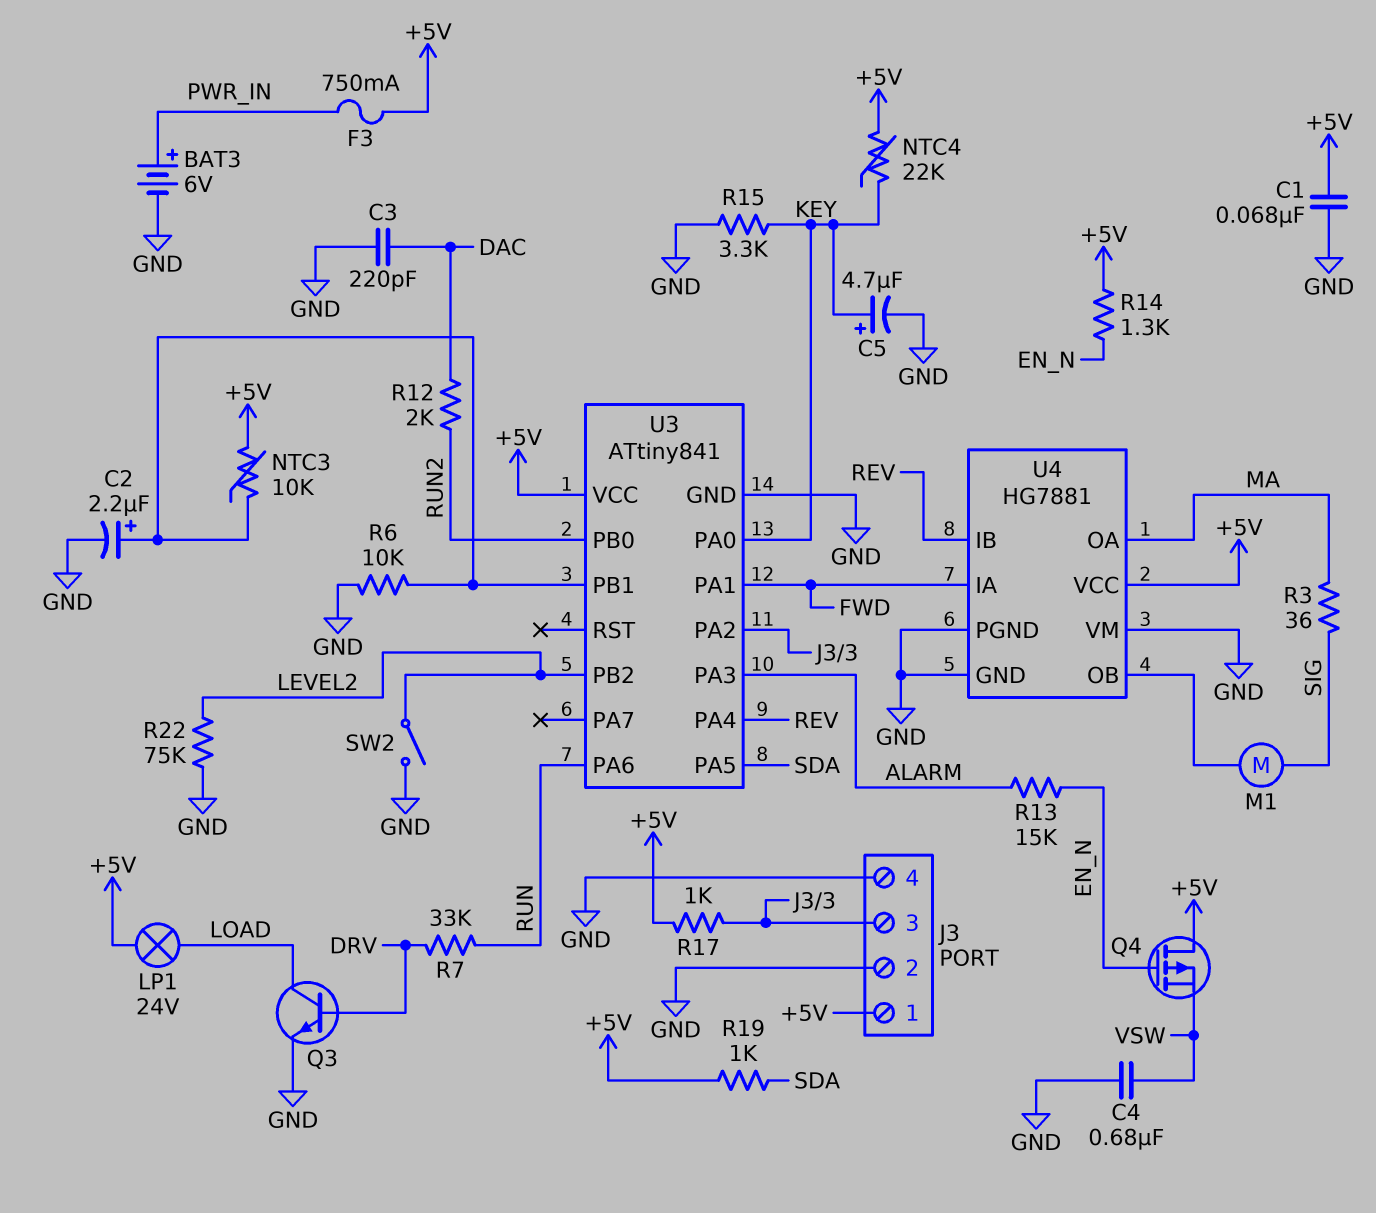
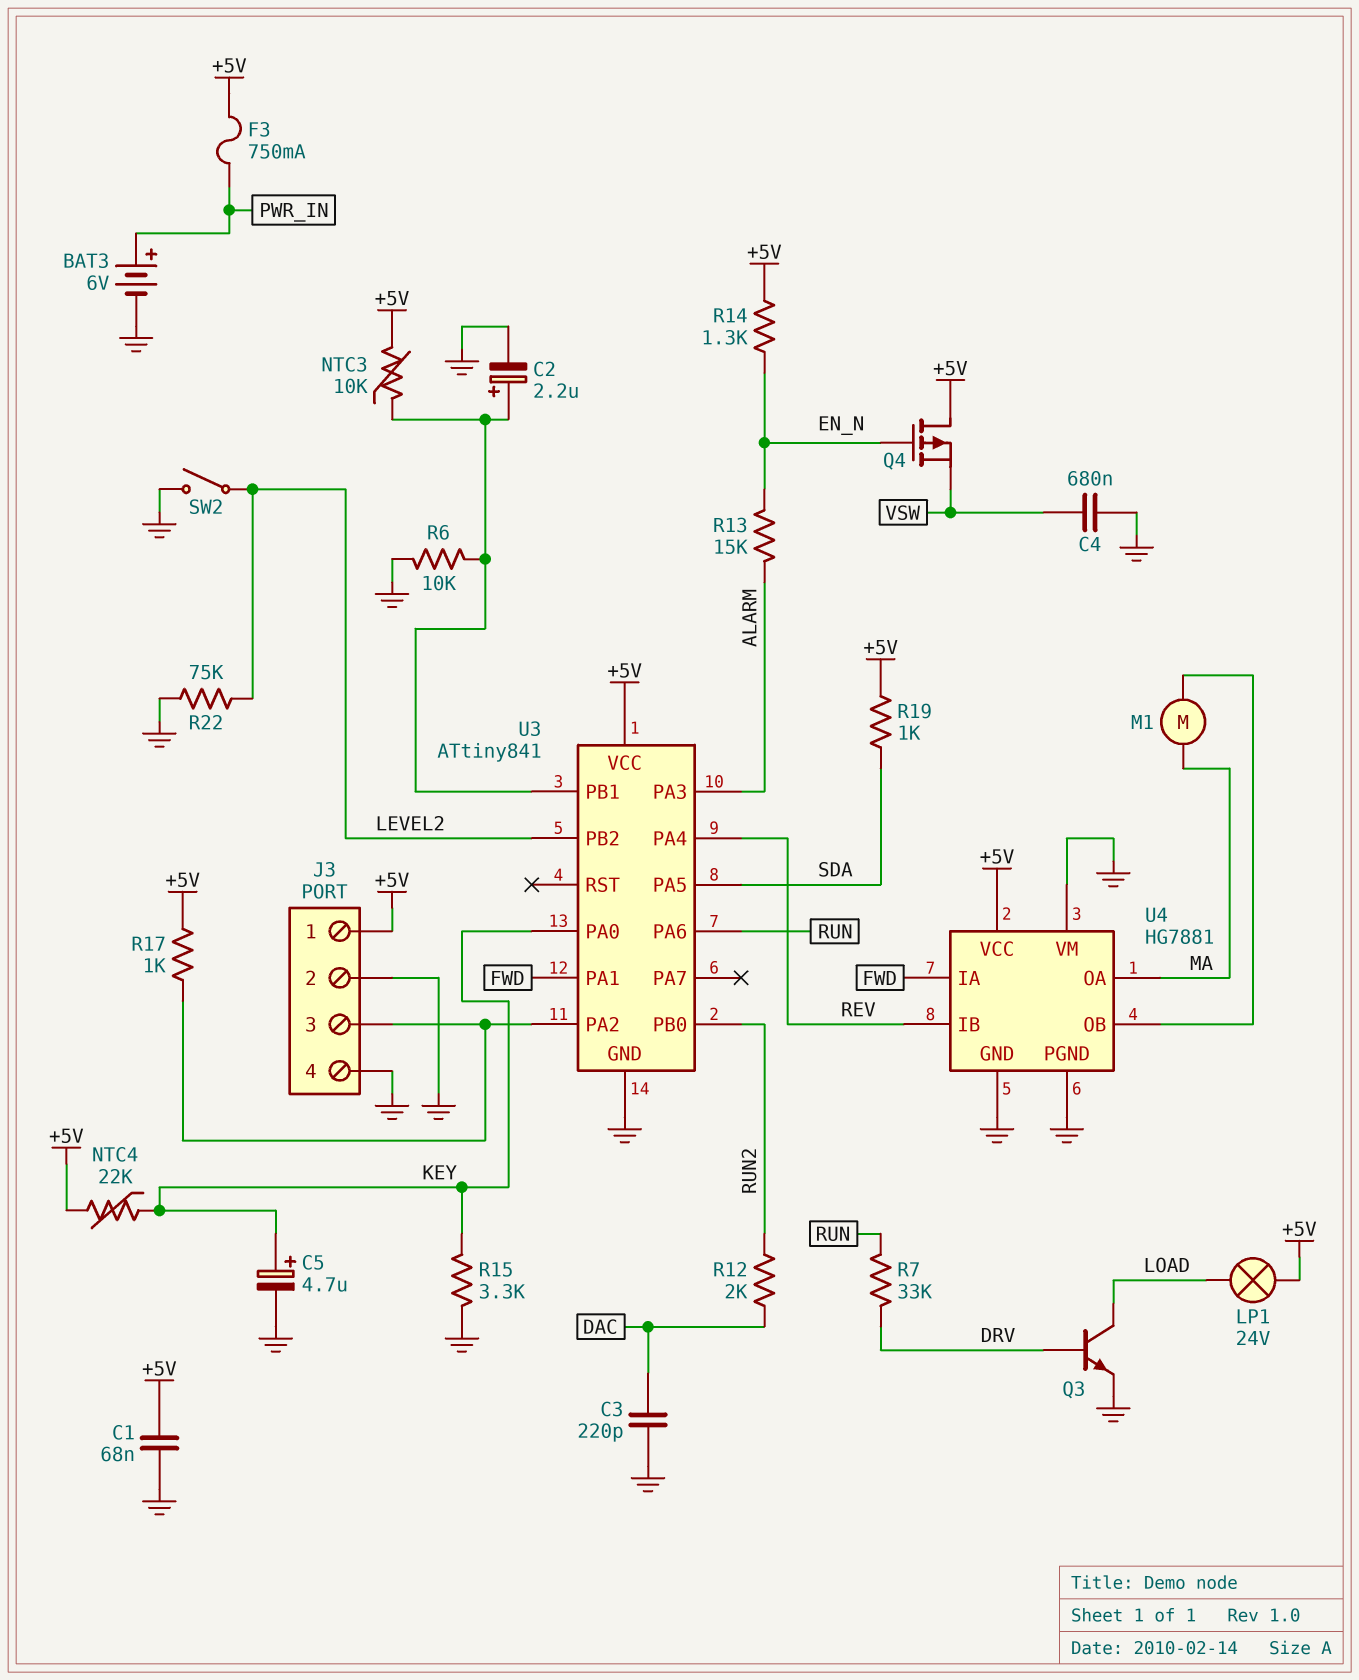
M1: motor (SIG, U4/OB) -> motor (MA, U4/OB)
R3: 36 (MA, SIG) -> none

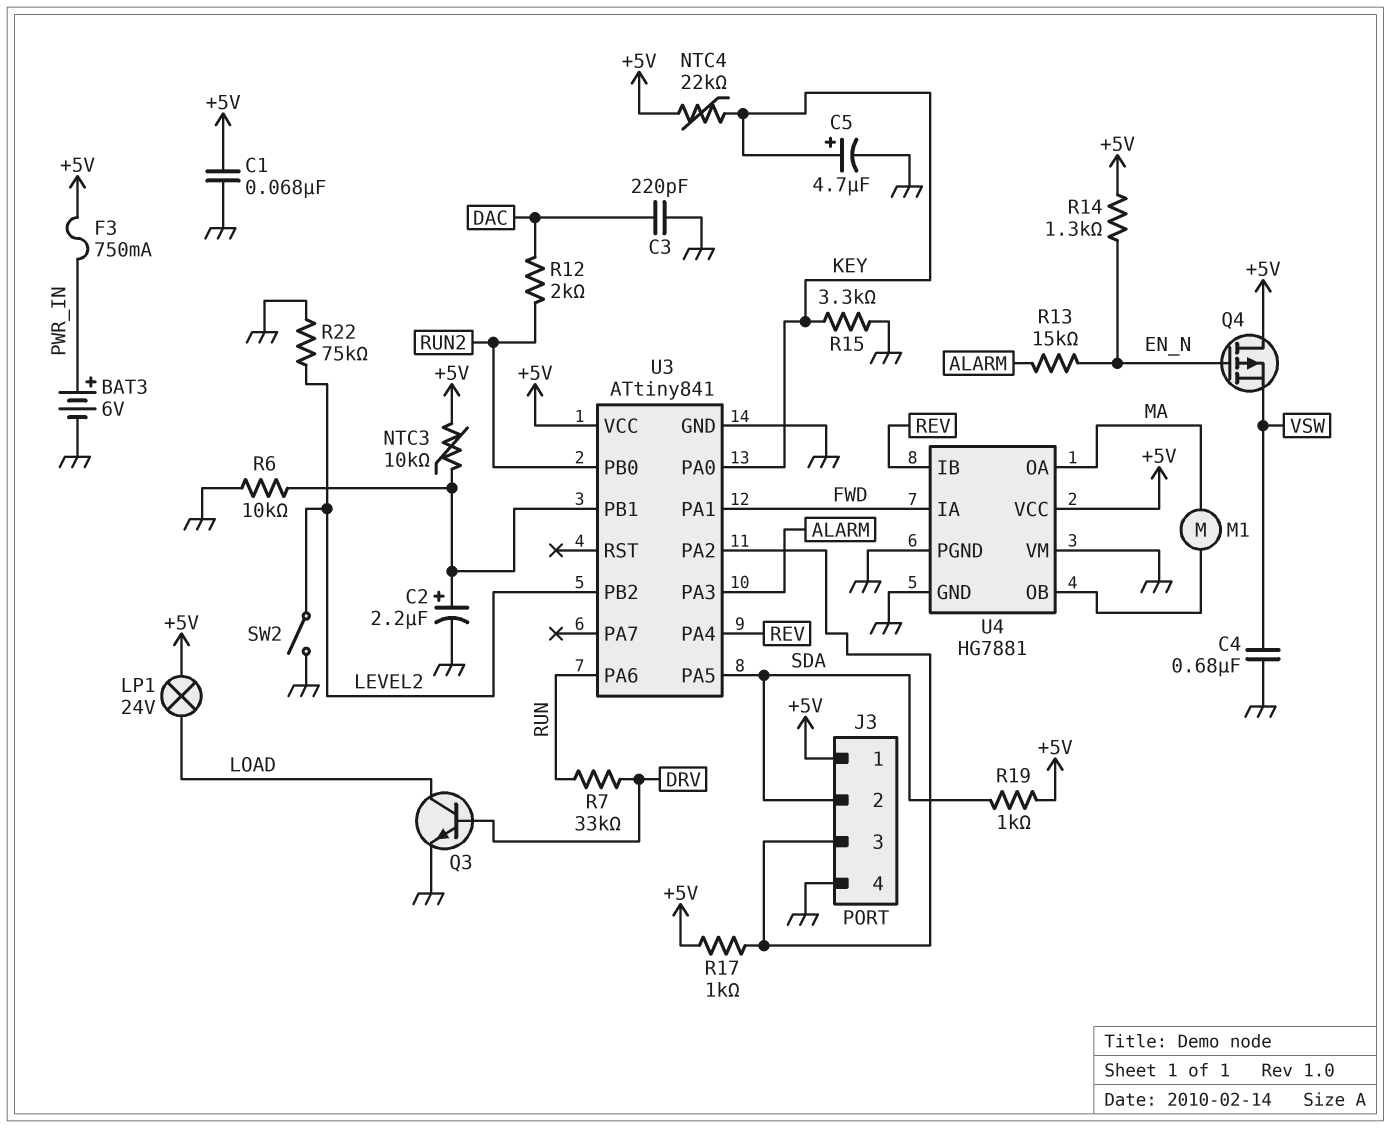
J3 pin 2: GND -> SDA

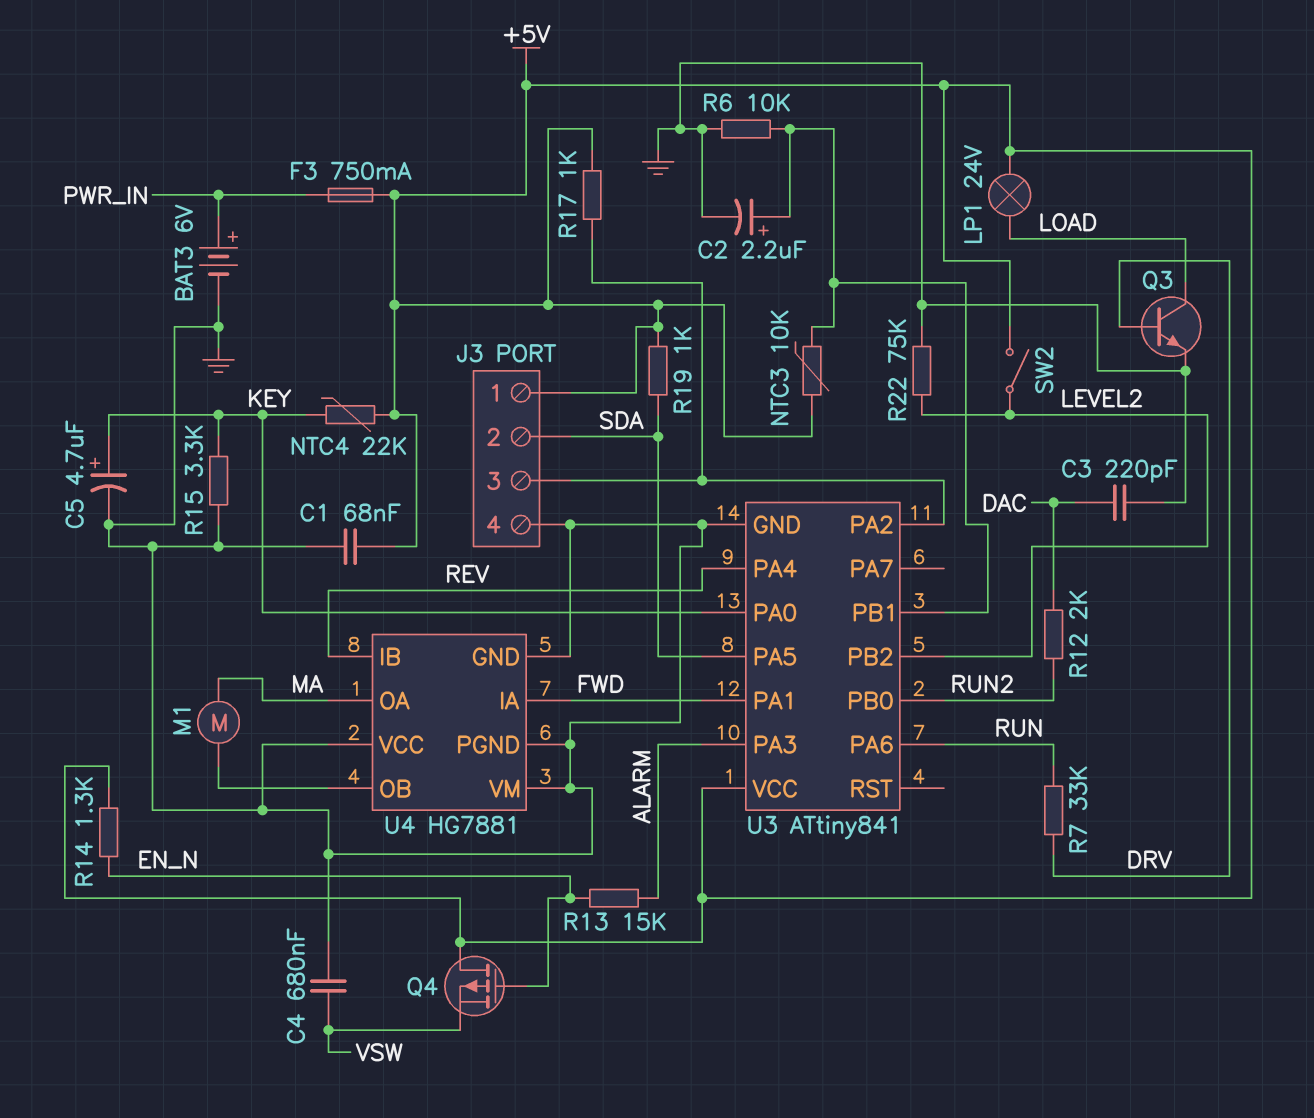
SW2: switch (GND, LEVEL2) -> switch (+5V, LEVEL2)
U4 pin VCC: +5V -> GND

